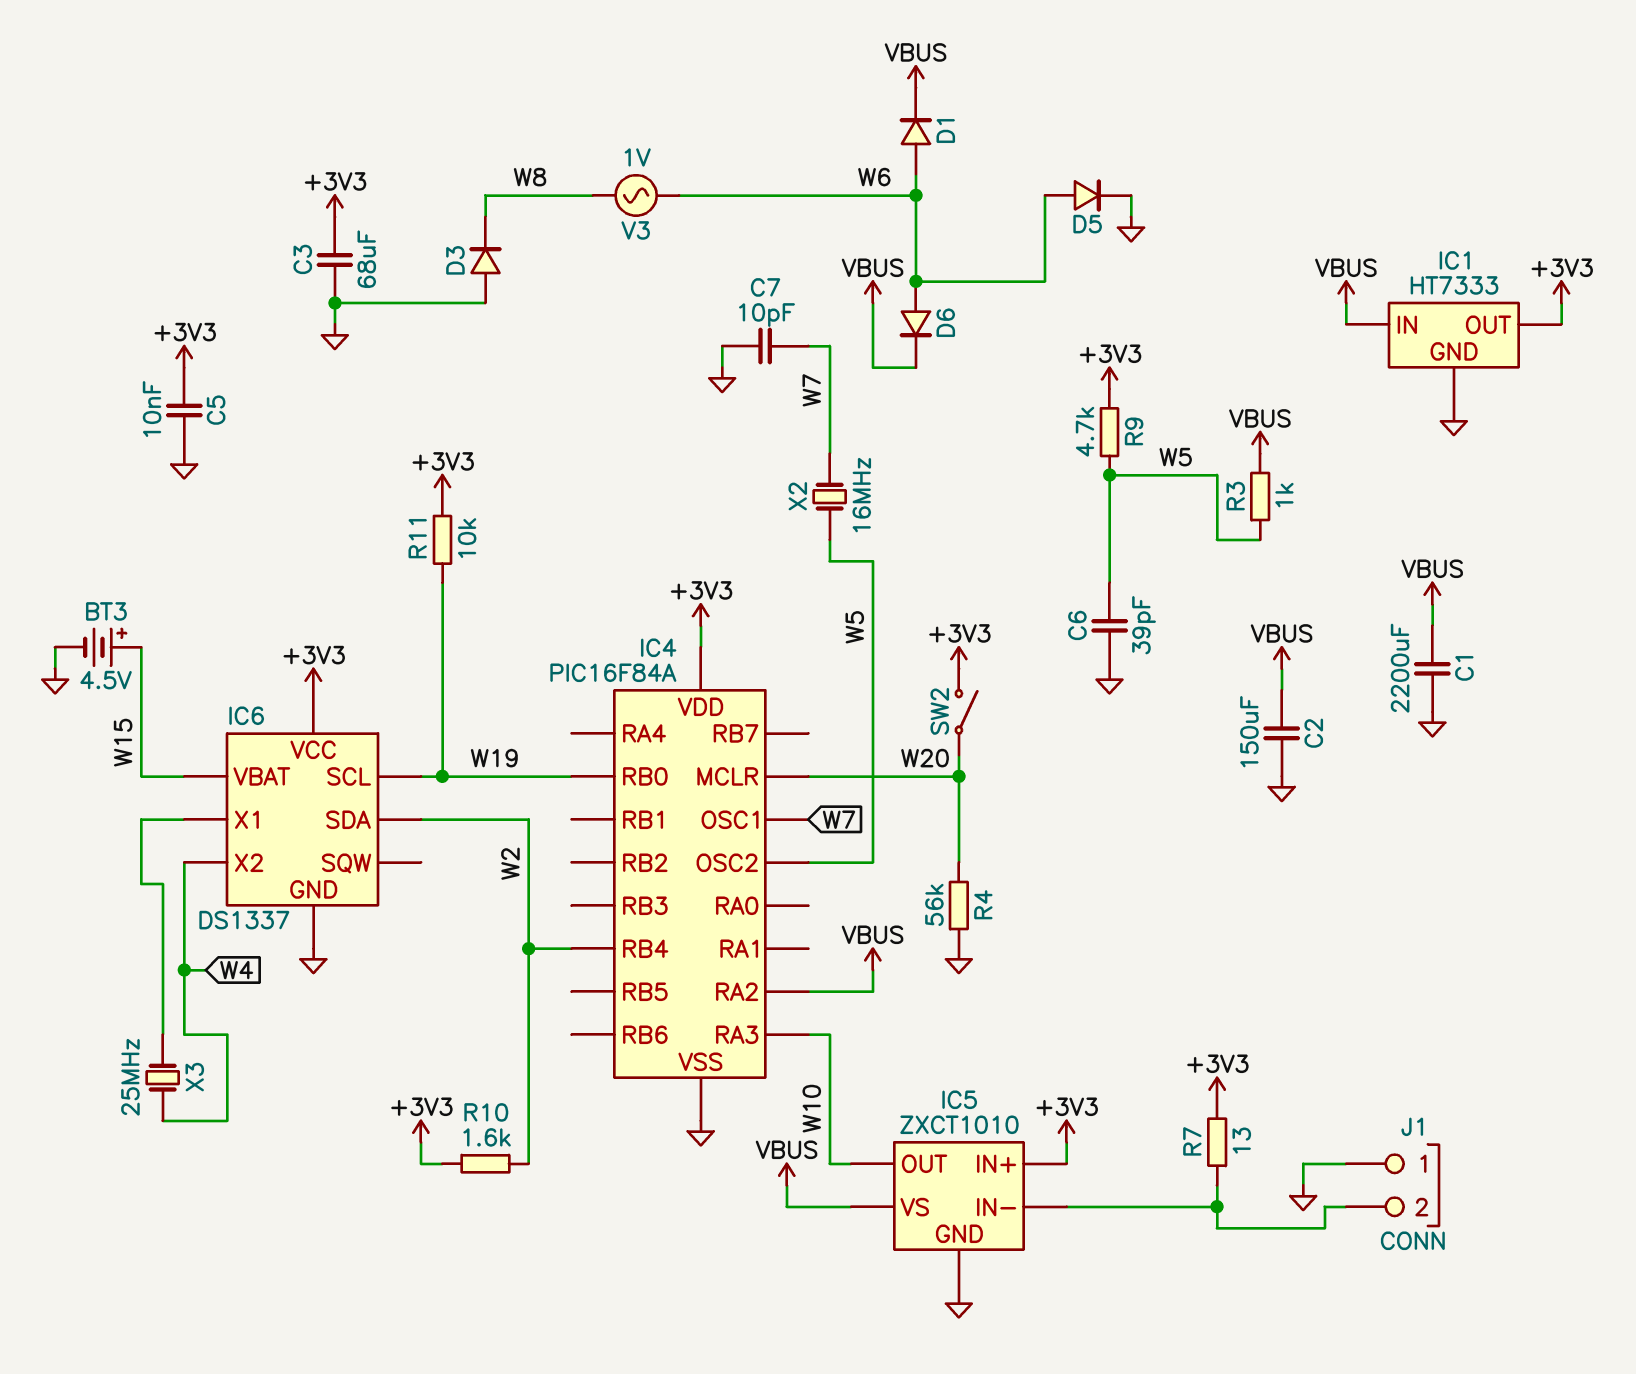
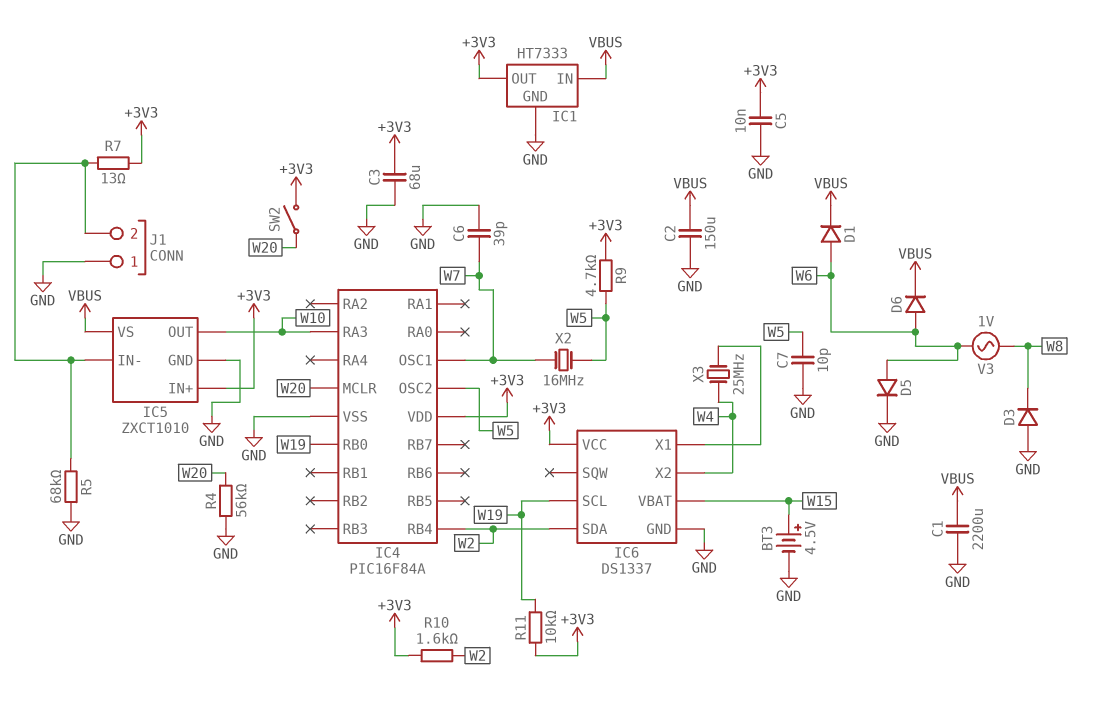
C6: 39pF (GND, W5) -> 39pF (GND, W7)
C7: 10pF (GND, W7) -> 10pF (GND, W5)
IC4 pin RA2: VBUS -> none
R3: 1k (VBUS, W5) -> none
R5: none -> 68k (GND, IC5/IN-)

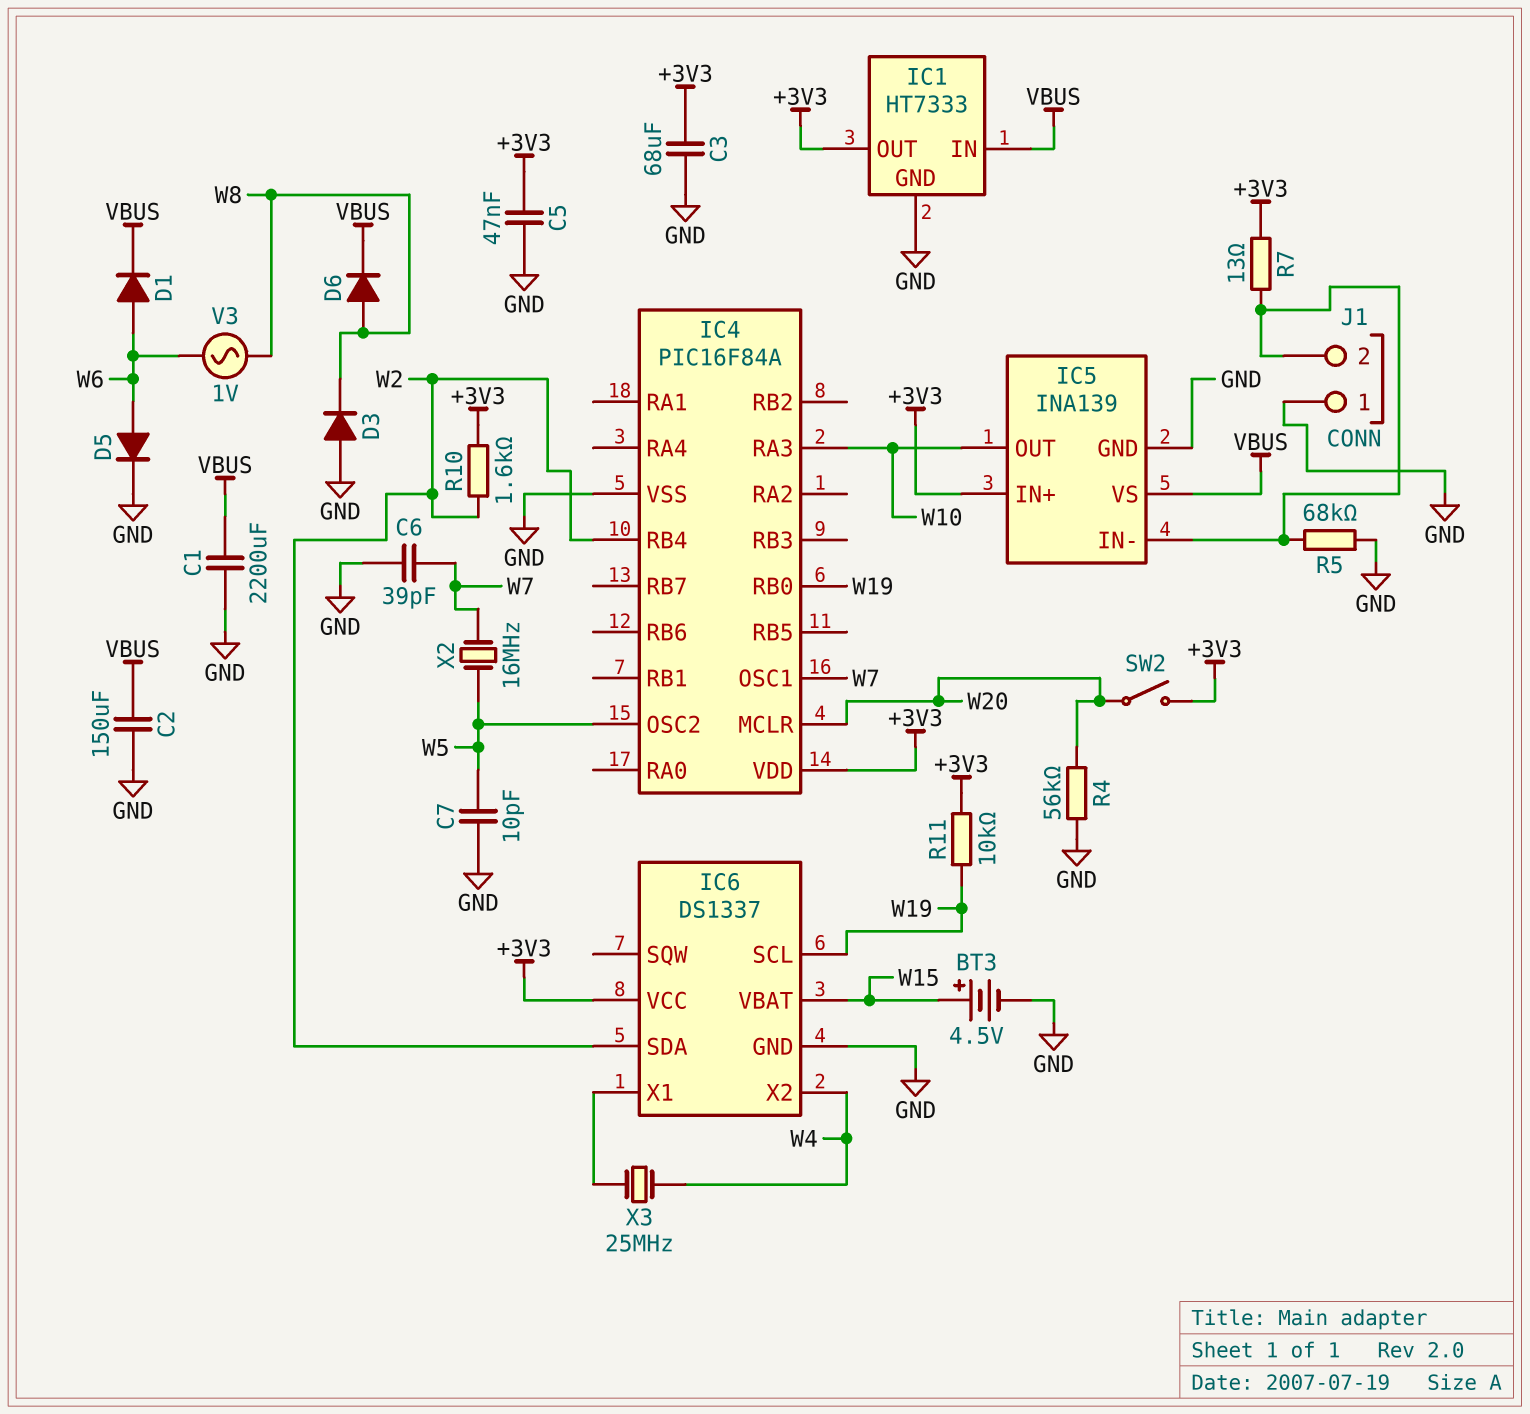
C5: 10nF (+3V3, GND) -> 47nF (+3V3, GND)
D6: diode (A W6, K VBUS) -> diode (A W8, K VBUS)
IC5: ZXCT1010 -> INA139
R9: 4.7k (+3V3, W5) -> none

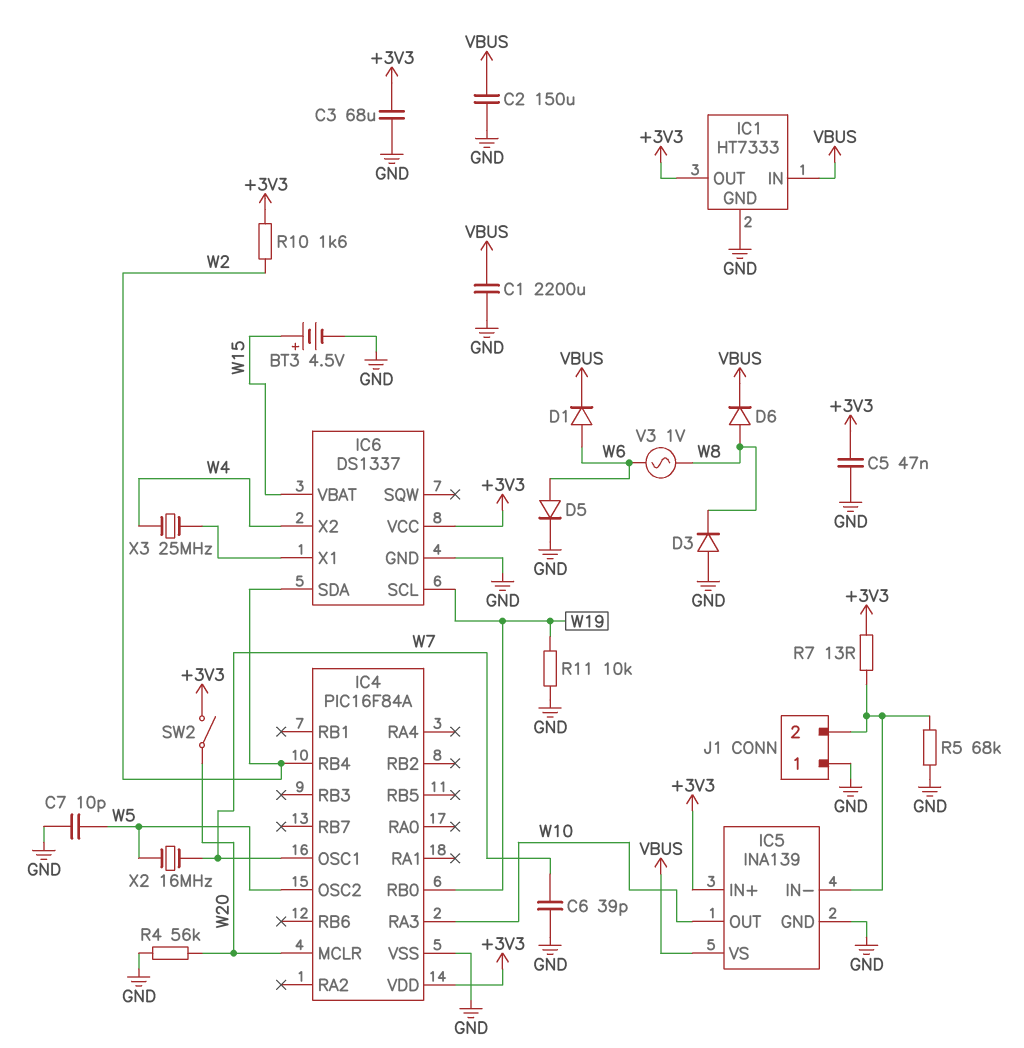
R11: 10k (+3V3, W19) -> 10k (GND, W19)

